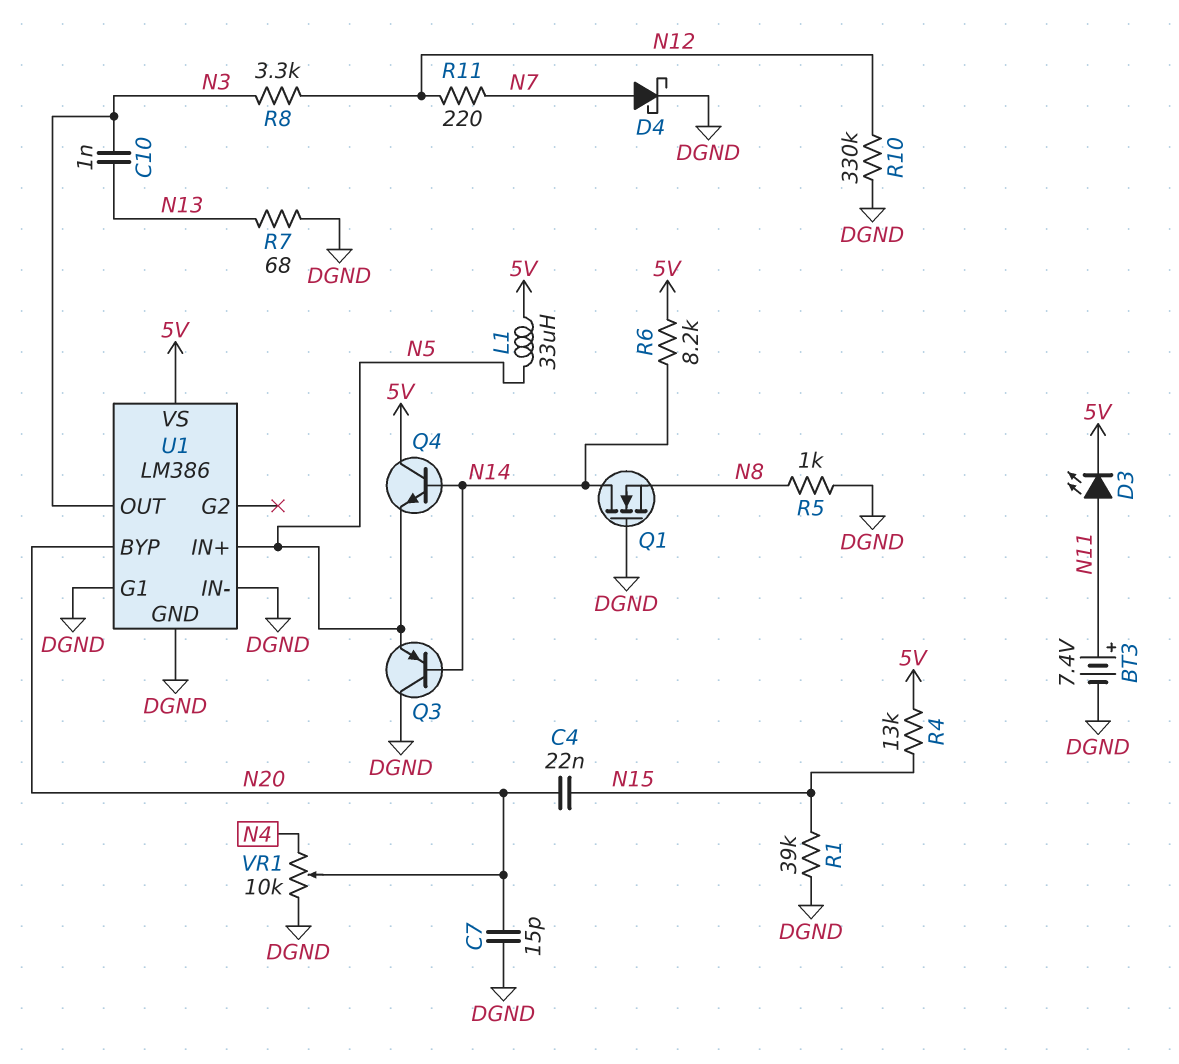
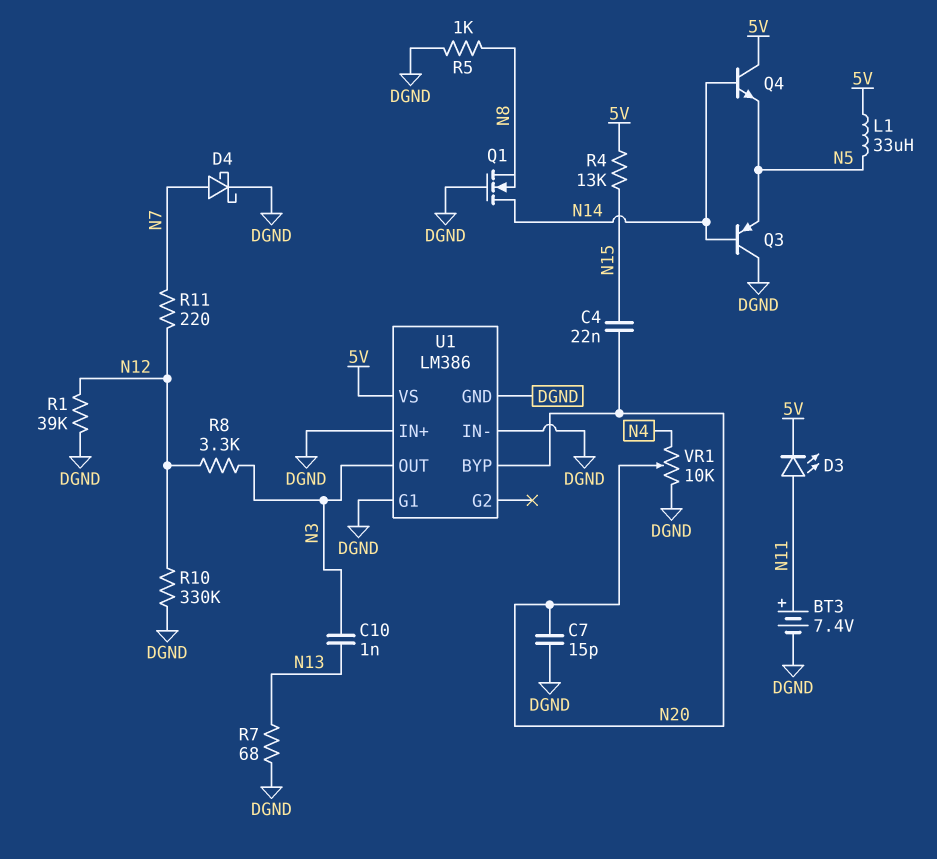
R1: 39k (DGND, N15) -> 39k (DGND, N12)
R6: 8.2k (5V, N14) -> none
U1 pin IN+: N5 -> DGND

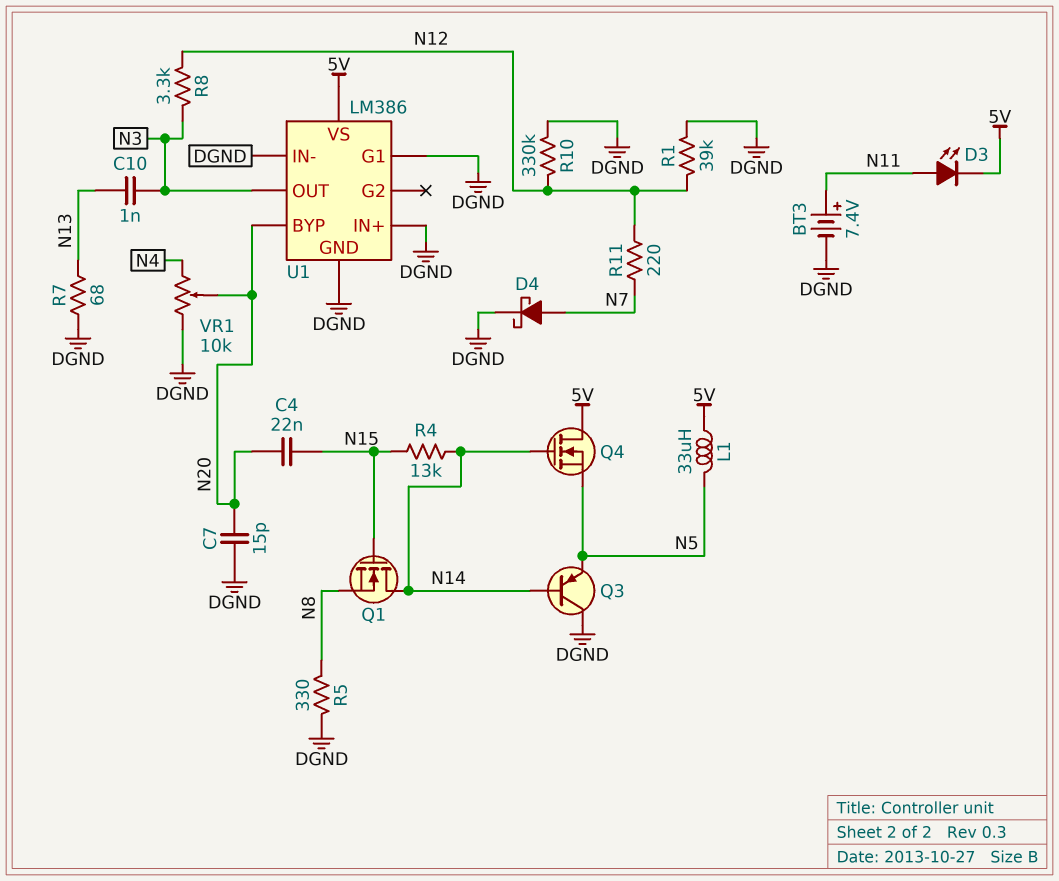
Q1: NMOS (G DGND, D N14, S N8) -> NMOS (G N15, D N14, S N8)
Q4: NPN (B N14, C 5V, E N5) -> NMOS (G N14, D 5V, S N5)
R4: 13k (5V, N15) -> 13k (N14, N15)
R5: 1k (DGND, N8) -> 330 (DGND, N8)

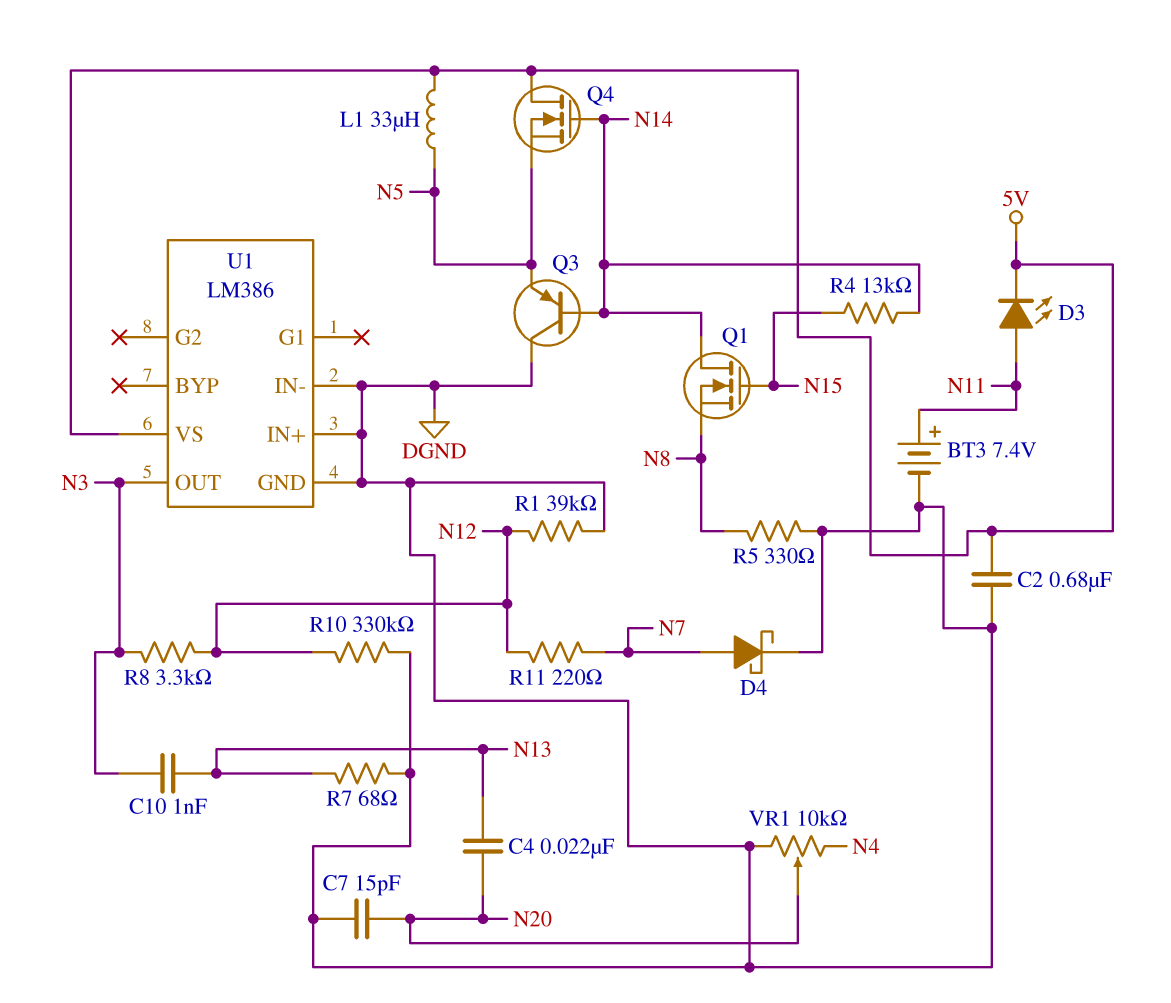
C2: none -> 680nF (5V, DGND)
C4: 22nF (N15, N20) -> 22nF (N13, N20)
U1 pin BYP: N20 -> none
U1 pin G1: DGND -> none

